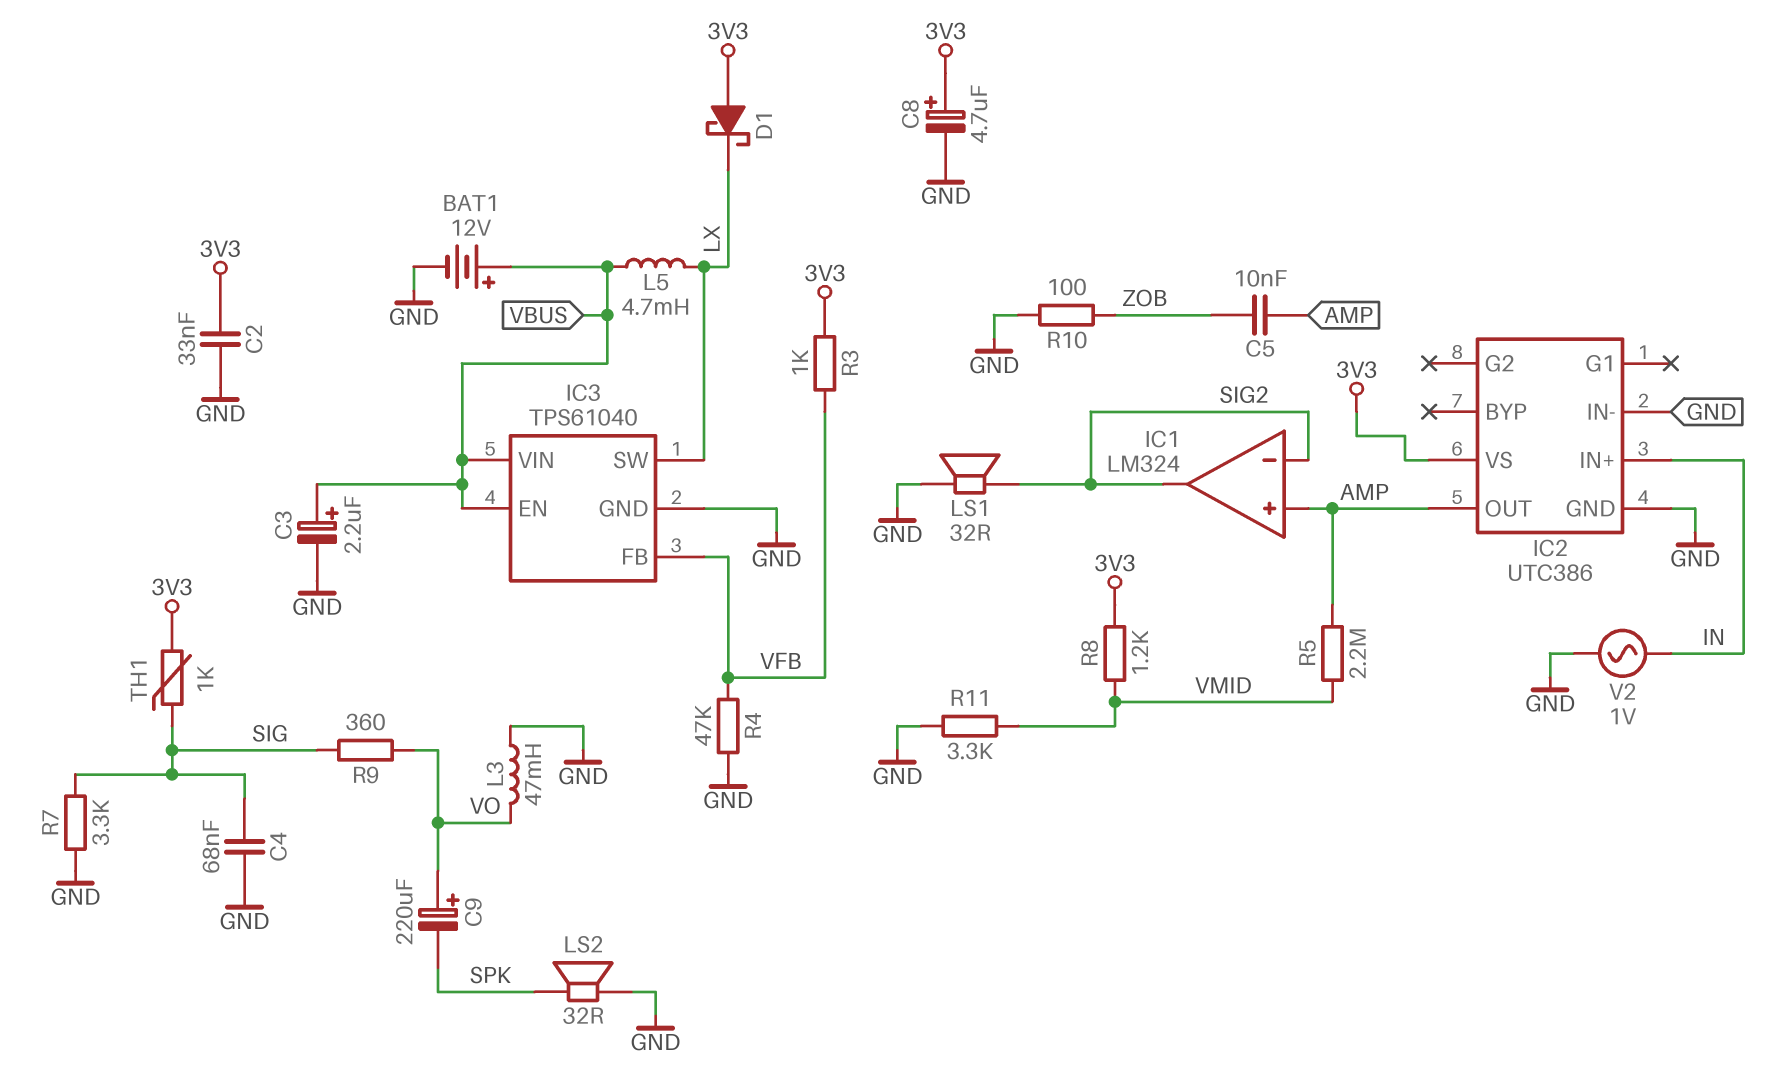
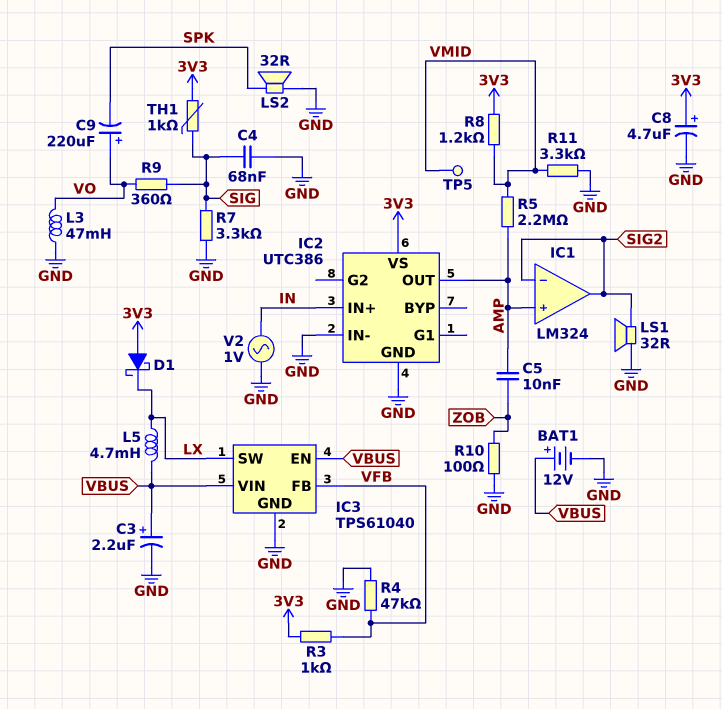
C2: 33nF (3V3, GND) -> none
TP5: none -> test point (VMID)

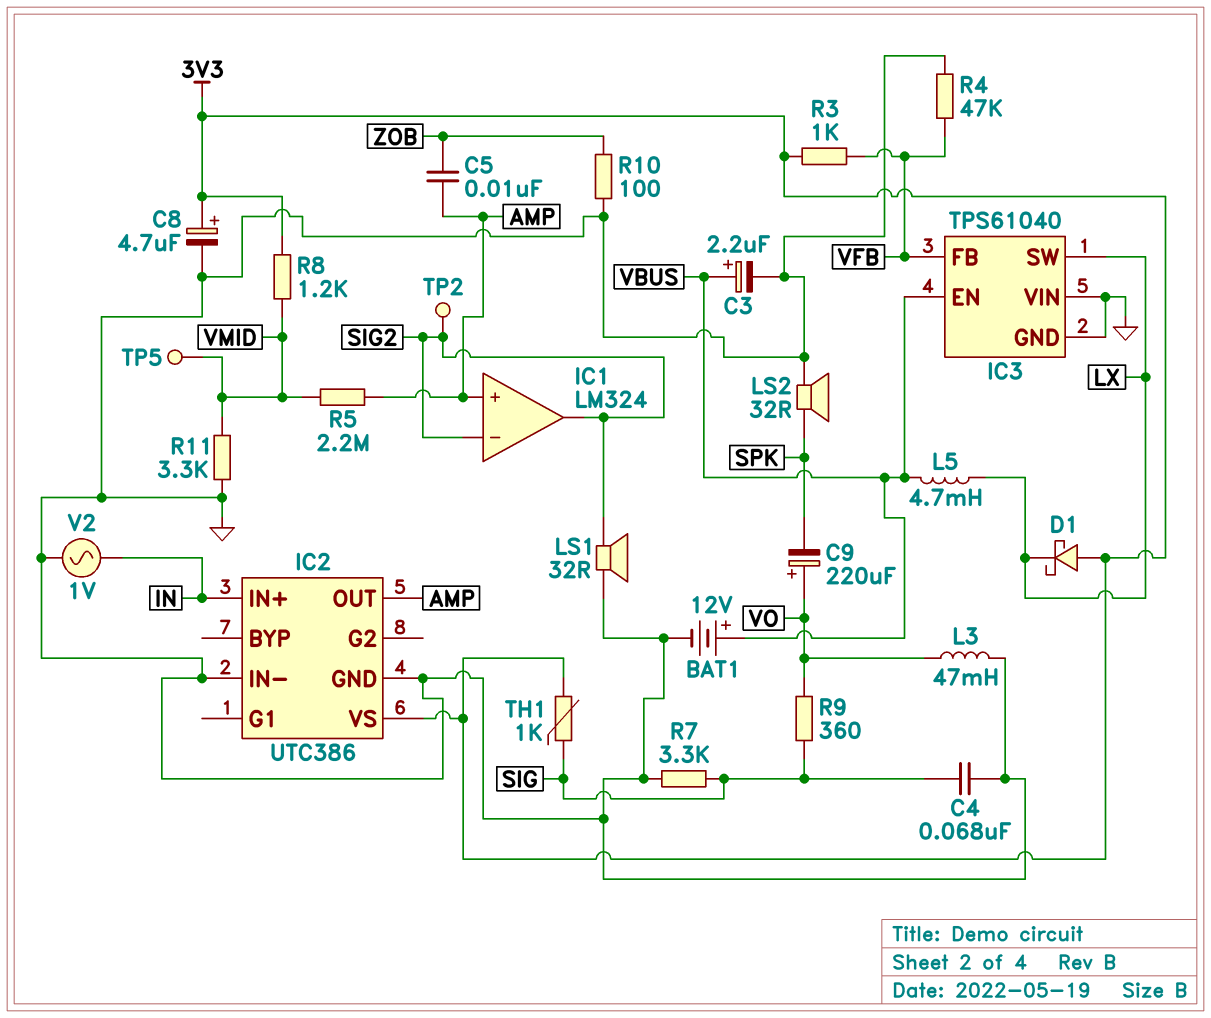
IC3 pin VIN: VBUS -> GND
TP2: none -> test point (SIG2)

